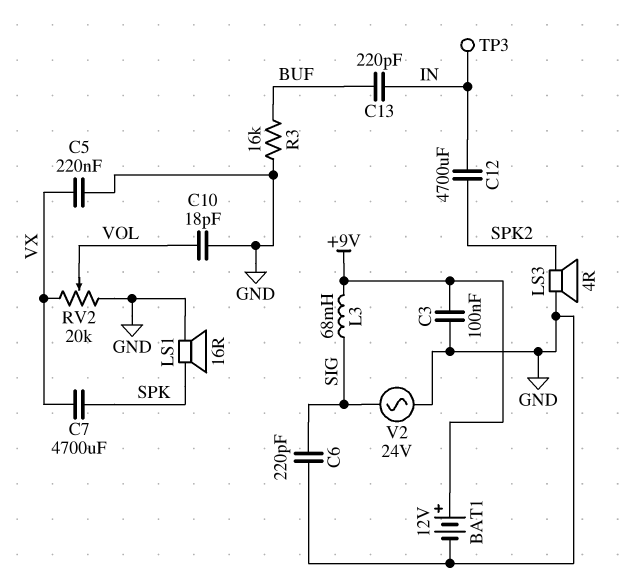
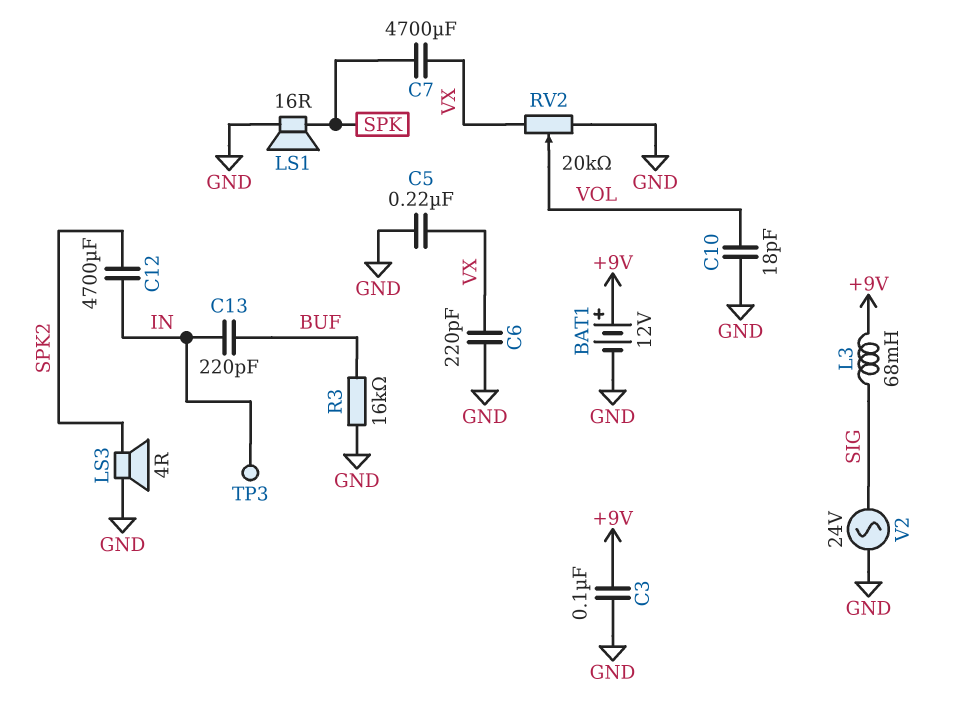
C6: 220pF (GND, SIG) -> 220pF (GND, VX)

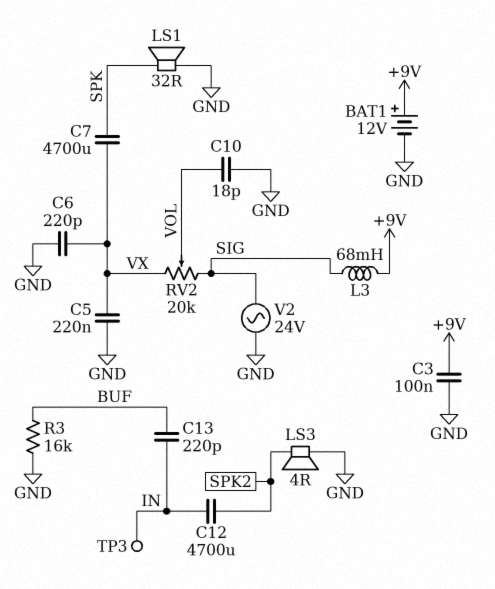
LS1: speaker 16R (GND, SPK) -> speaker 32R (GND, SPK)
RV2: 20k (GND, VX, wiper VOL) -> 20k (SIG, VX, wiper VOL)

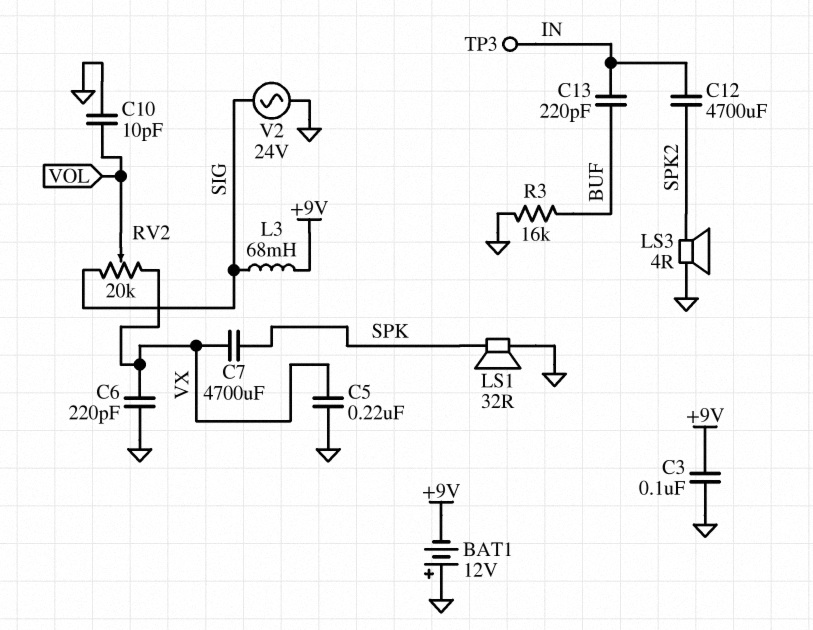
BAT1: 12V (plus +9V, minus GND) -> 12V (plus GND, minus +9V)
C10: 18pF (GND, VOL) -> 10pF (GND, VOL)

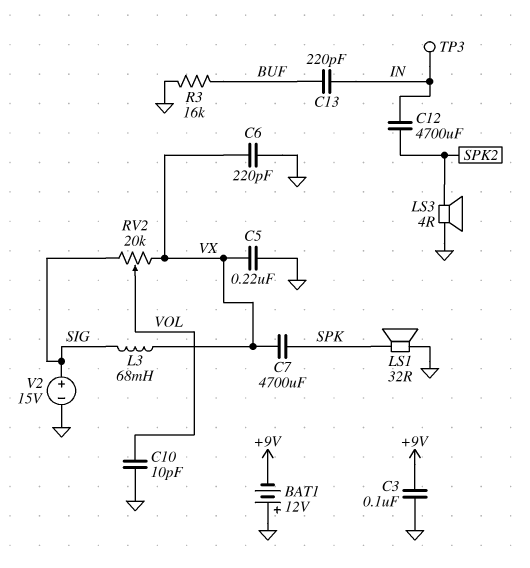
L3: 68mH (+9V, SIG) -> 68mH (SIG, VX)
V2: AC 24V (GND, SIG) -> 15V (plus SIG, minus GND)

